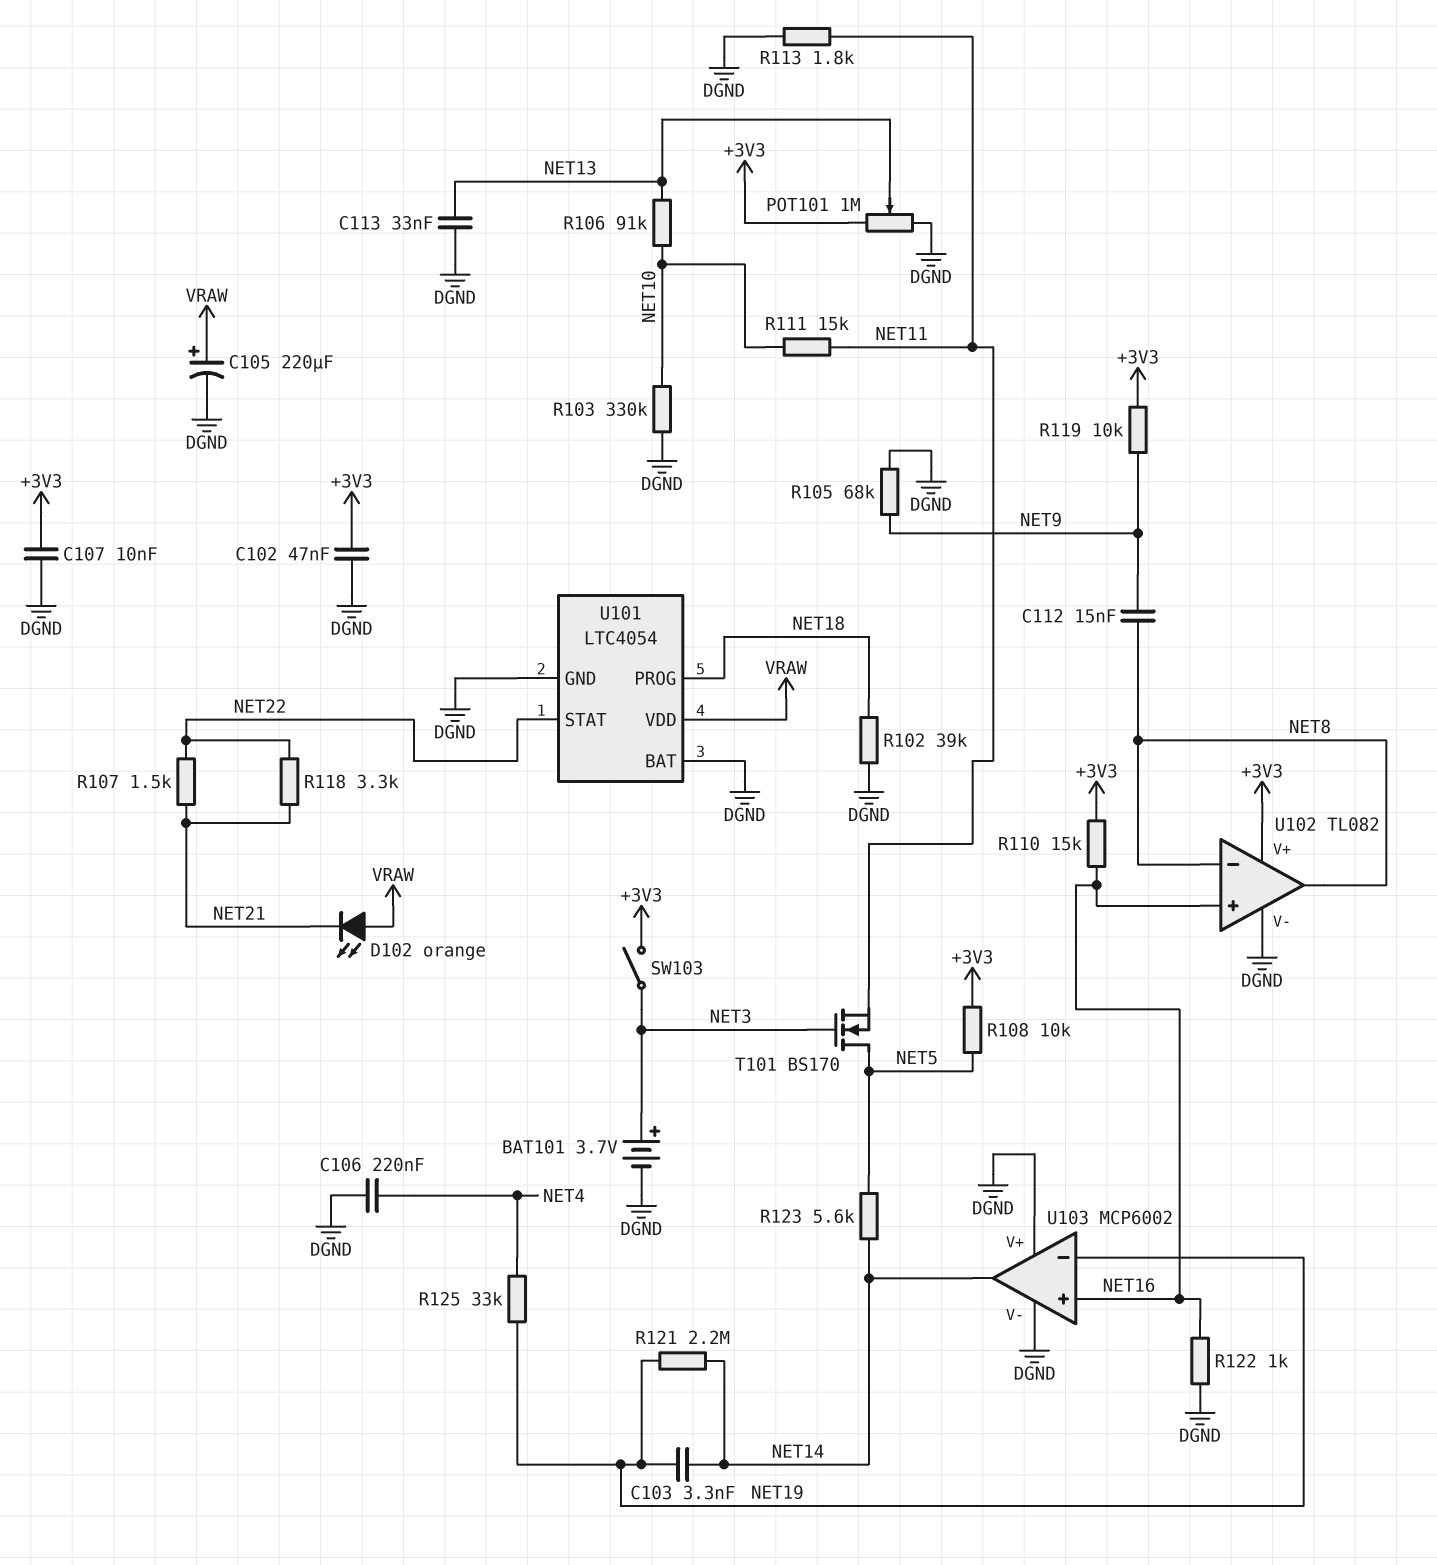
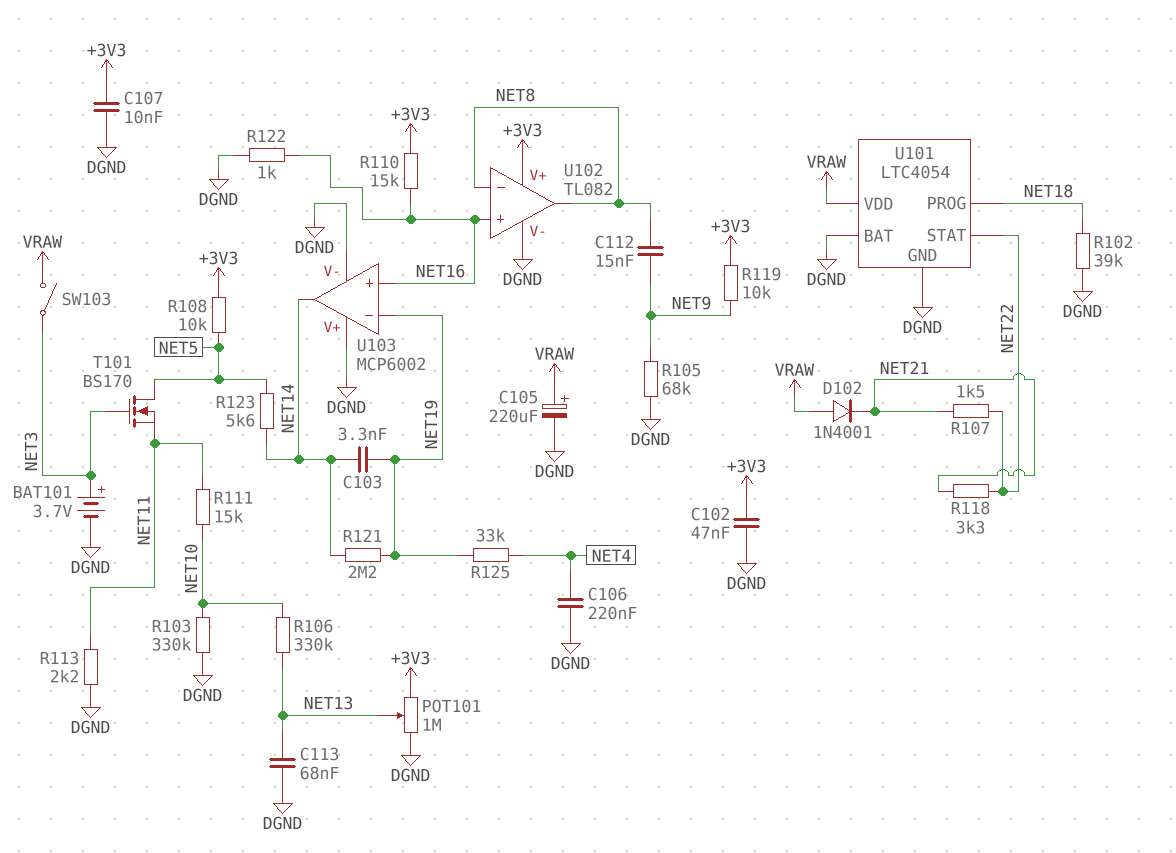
C113: 33nF (DGND, NET13) -> 68nF (DGND, NET13)
D102: LED orange (A VRAW, K NET21) -> diode 1N4001 (A VRAW, K NET21)
R106: 91k (NET10, NET13) -> 330k (NET10, NET13)
R113: 1.8k (DGND, NET11) -> 2.2k (DGND, NET11)
SW103: switch (+3V3, NET3) -> switch (NET3, VRAW)

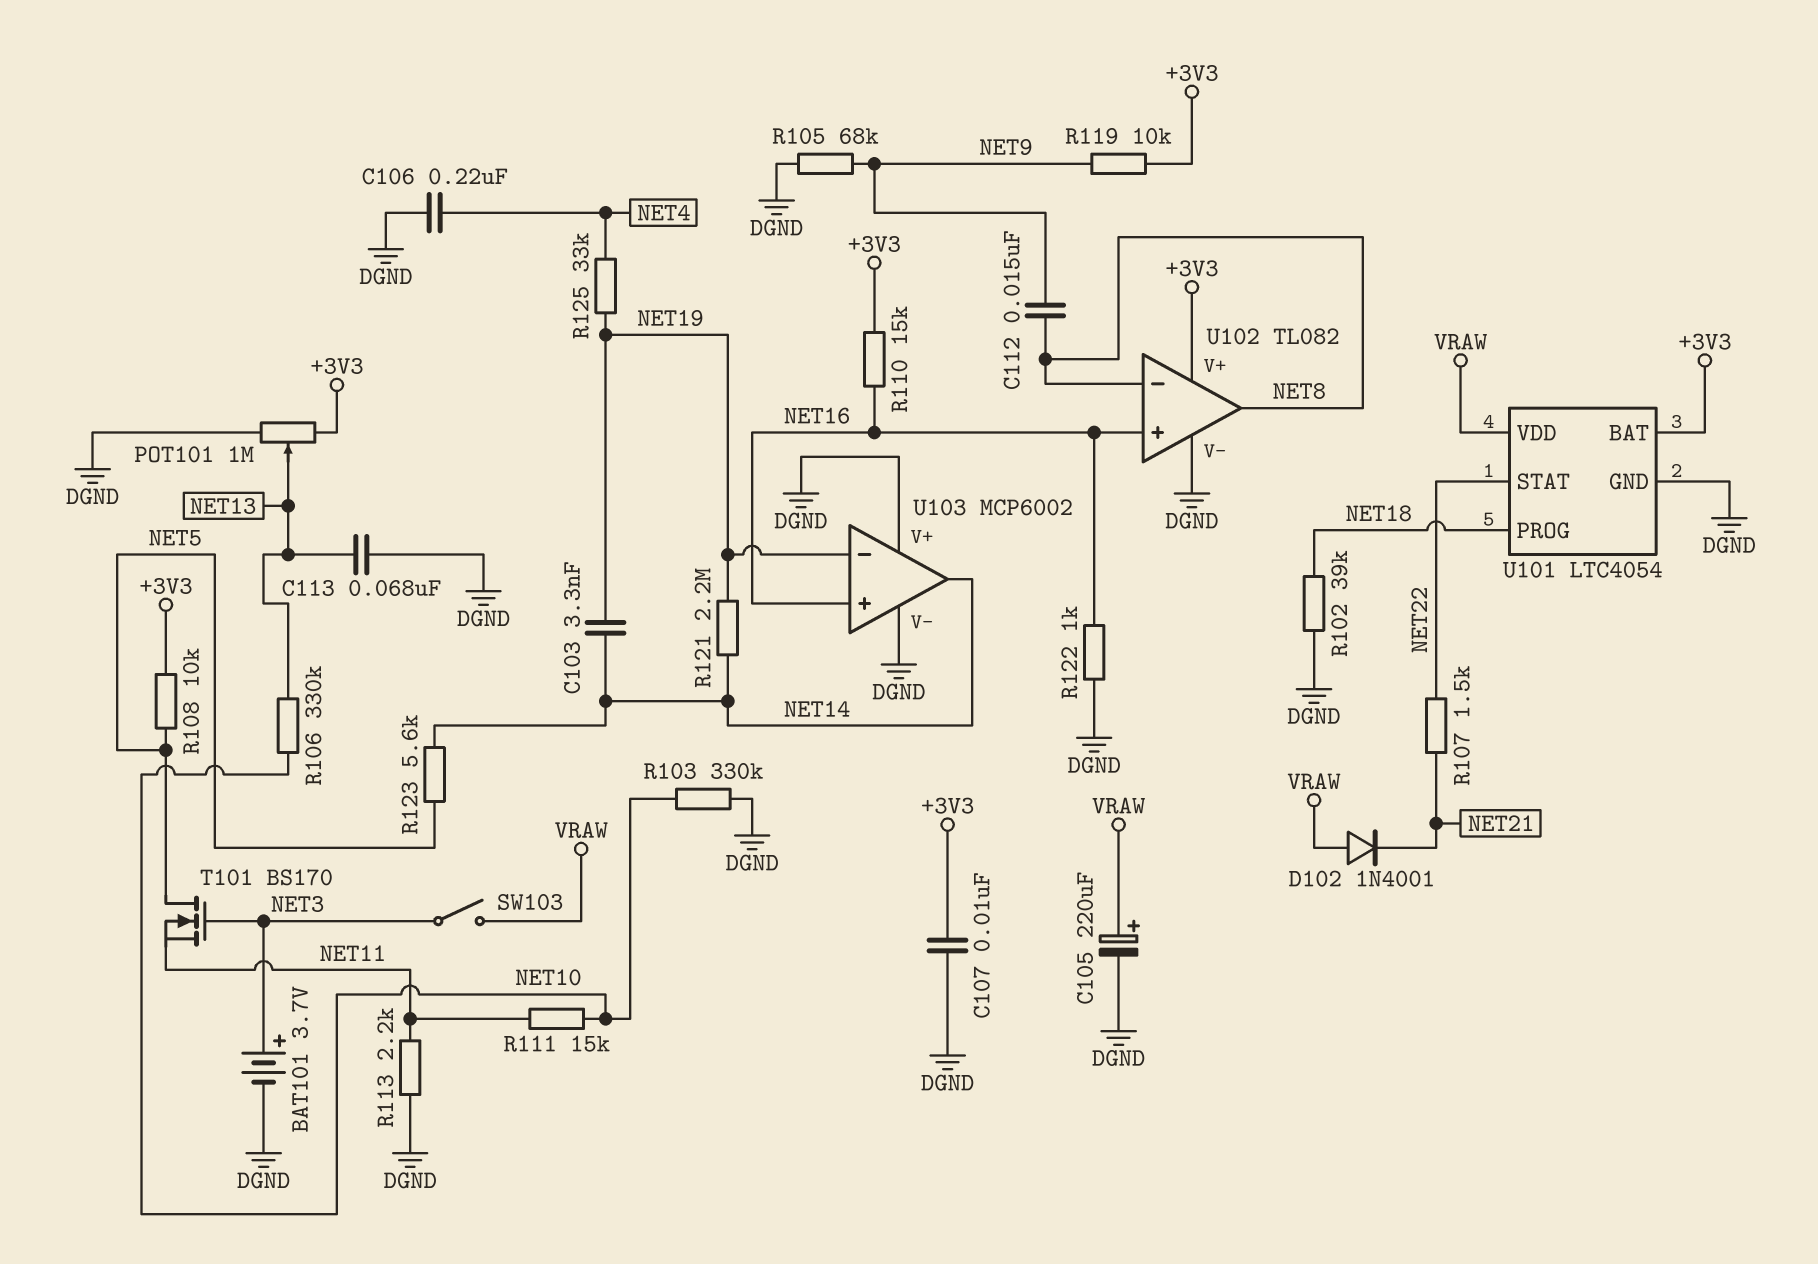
C102: 47nF (+3V3, DGND) -> none
R118: 3.3k (NET21, NET22) -> none
U101 pin BAT: DGND -> +3V3

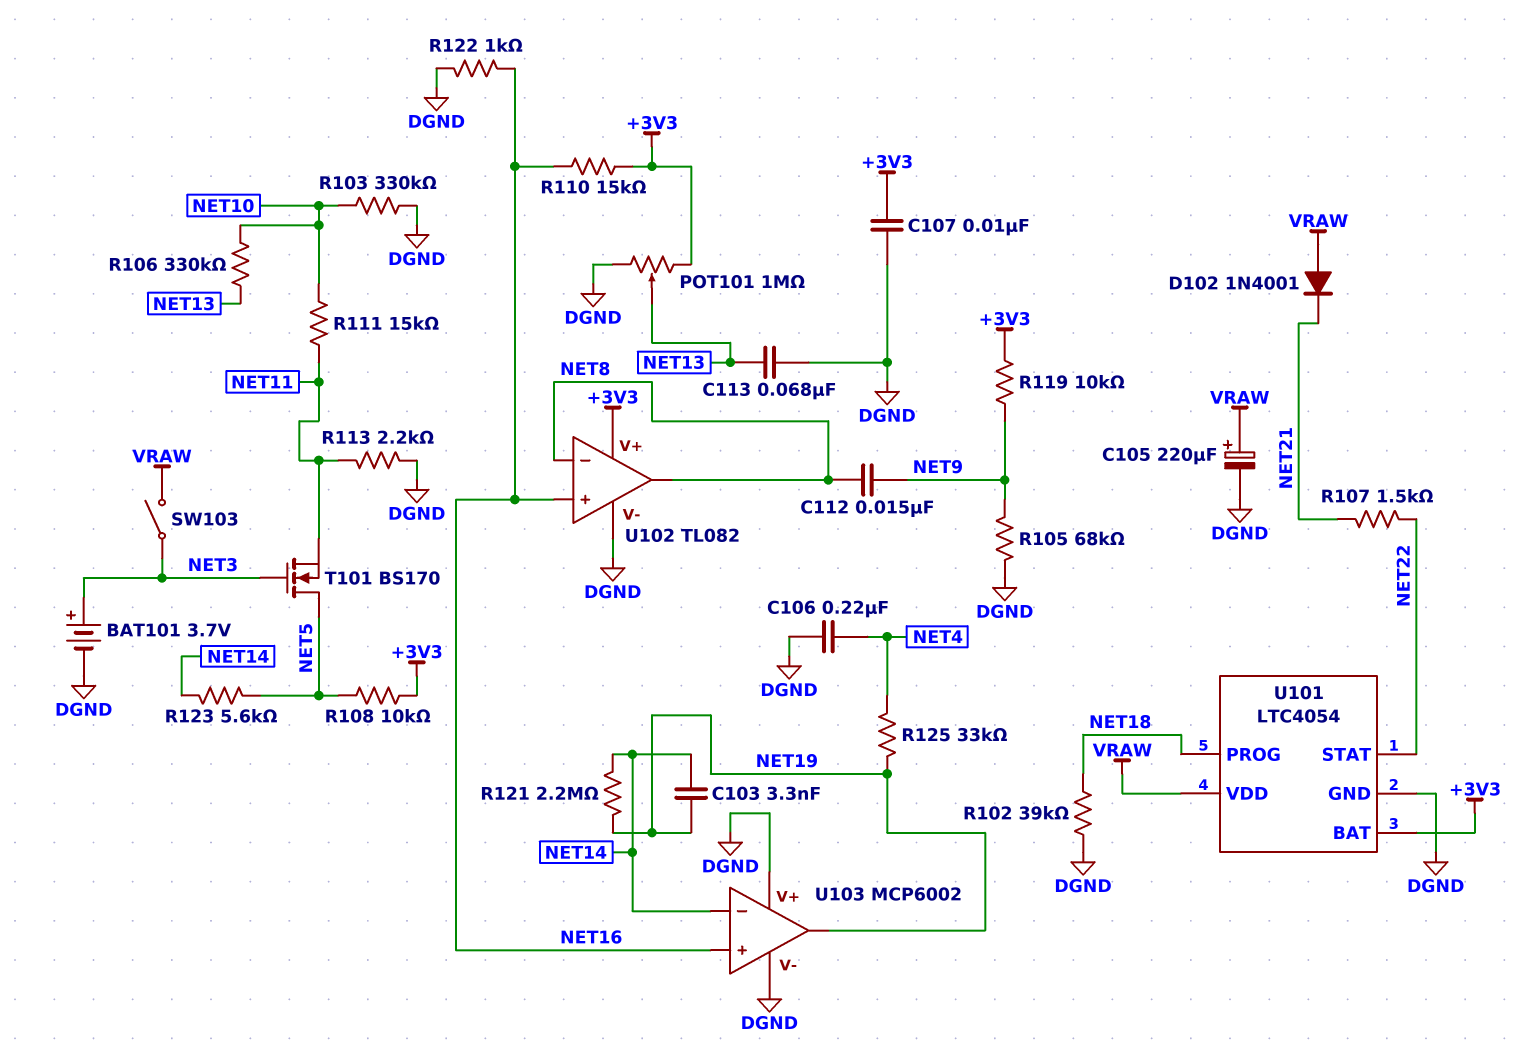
U103 pin in-: NET19 -> NET14
U103 pin out: NET14 -> NET19

